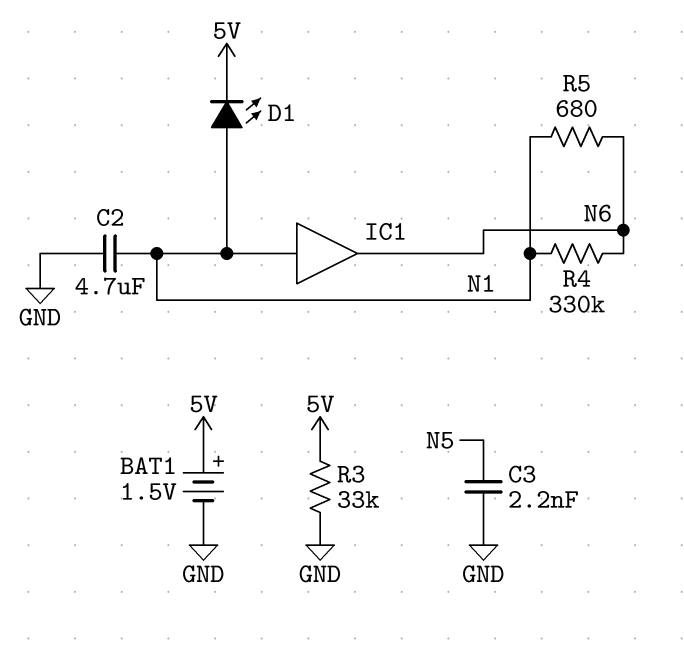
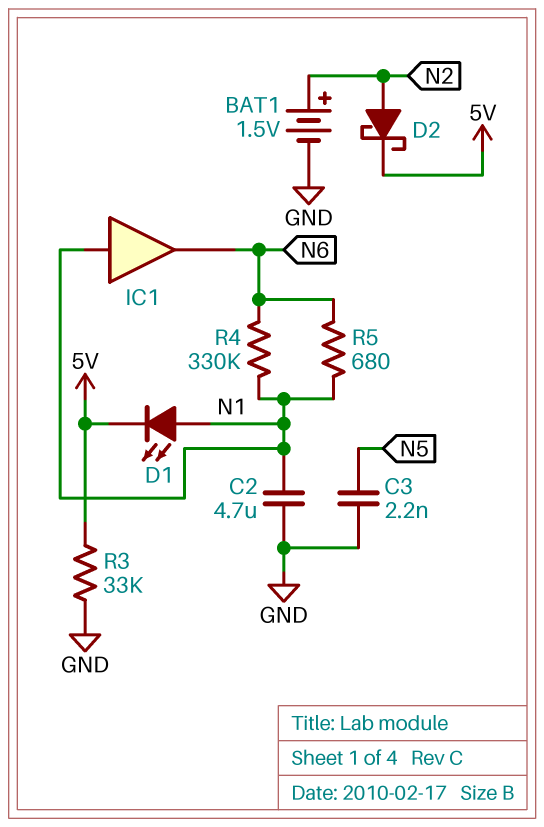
BAT1: 1.5V (plus 5V, minus GND) -> 1.5V (plus N2, minus GND)
D2: none -> schottky (A N2, K 5V)

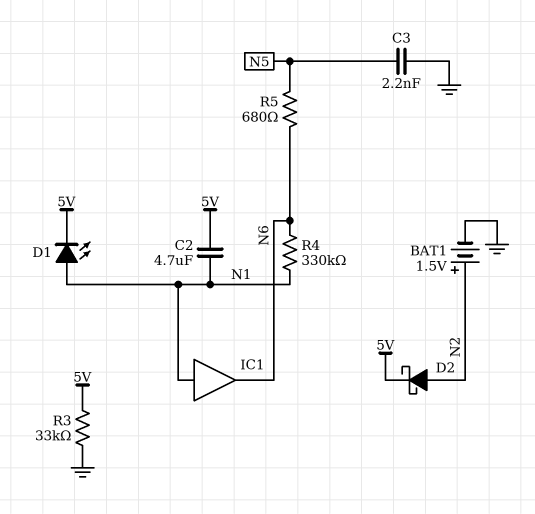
C2: 4.7uF (GND, N1) -> 4.7uF (5V, N1)
R5: 680 (N1, N6) -> 680 (N5, N6)

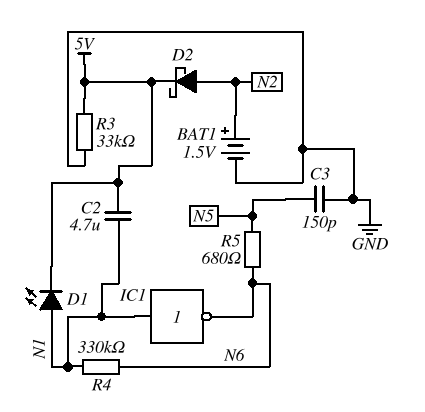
C3: 2.2nF (GND, N5) -> 150pF (GND, N5)
IC1: buffer (in N1, out N6) -> NOT (in N1, out N6)

